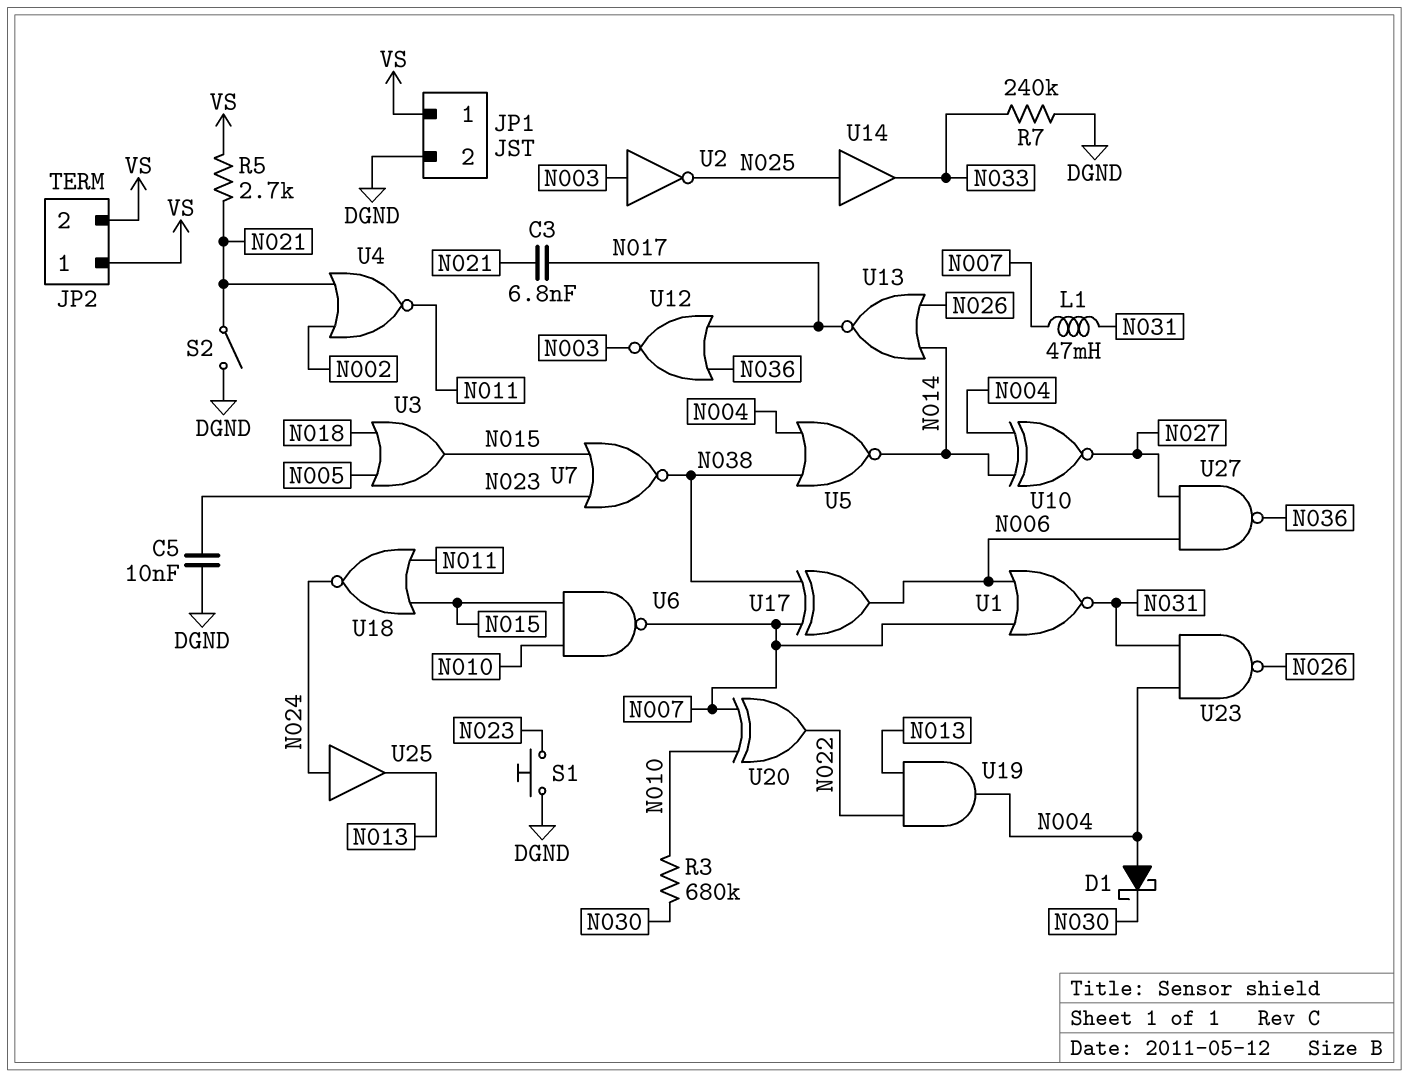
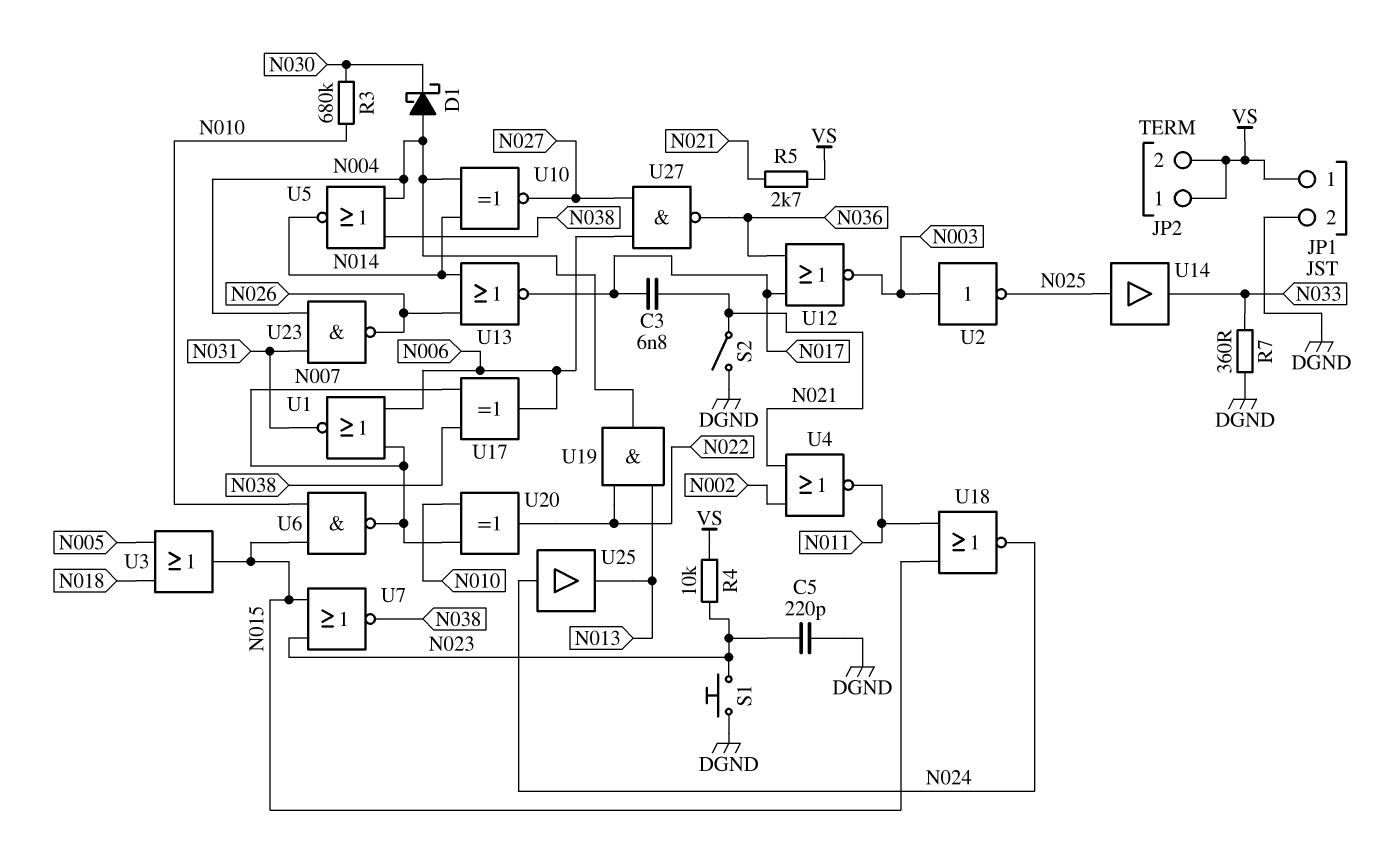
C5: 10nF (DGND, N023) -> 220pF (DGND, N023)
L1: 47mH (N007, N031) -> none
R4: none -> 10k (N023, VS)
R7: 240k (DGND, N033) -> 360 (DGND, N033)

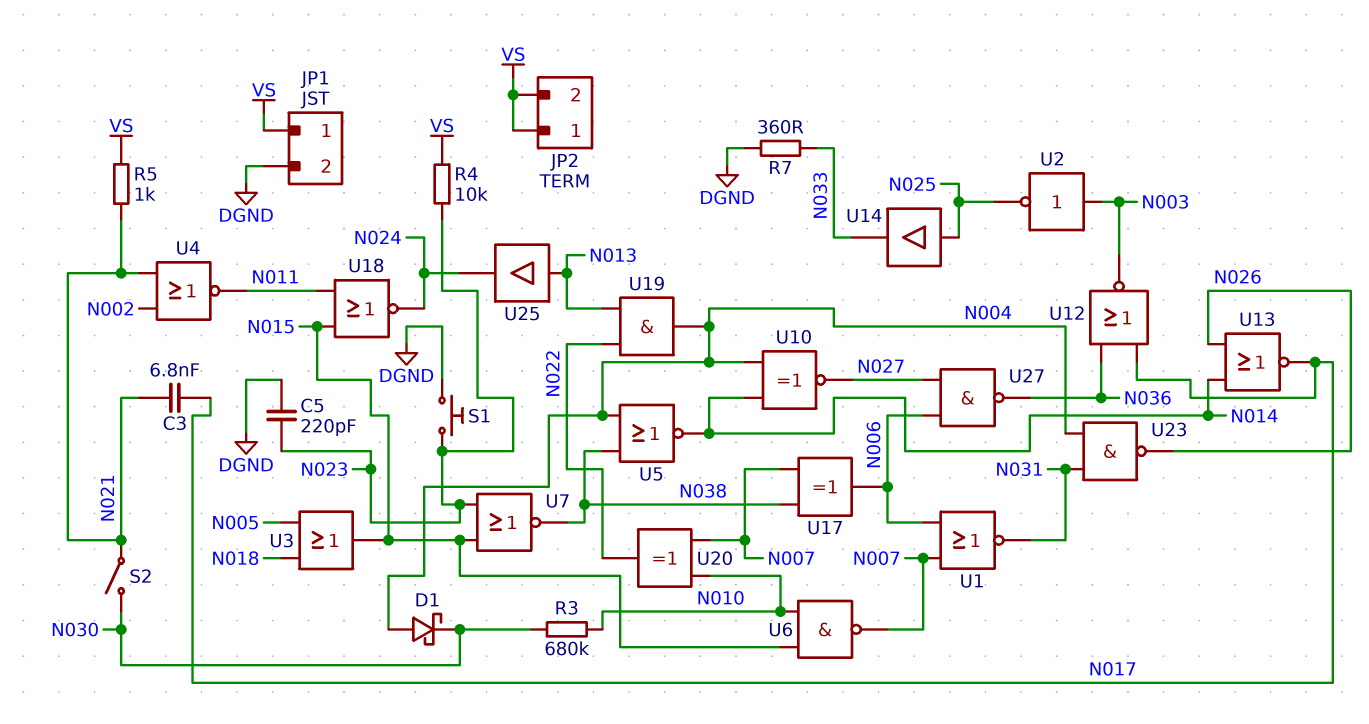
R5: 2.7k (N021, VS) -> 1k (N021, VS)
S2: switch (DGND, N021) -> switch (N021, N030)
U25: buffer (in N024, out N013) -> buffer (in N013, out N024)

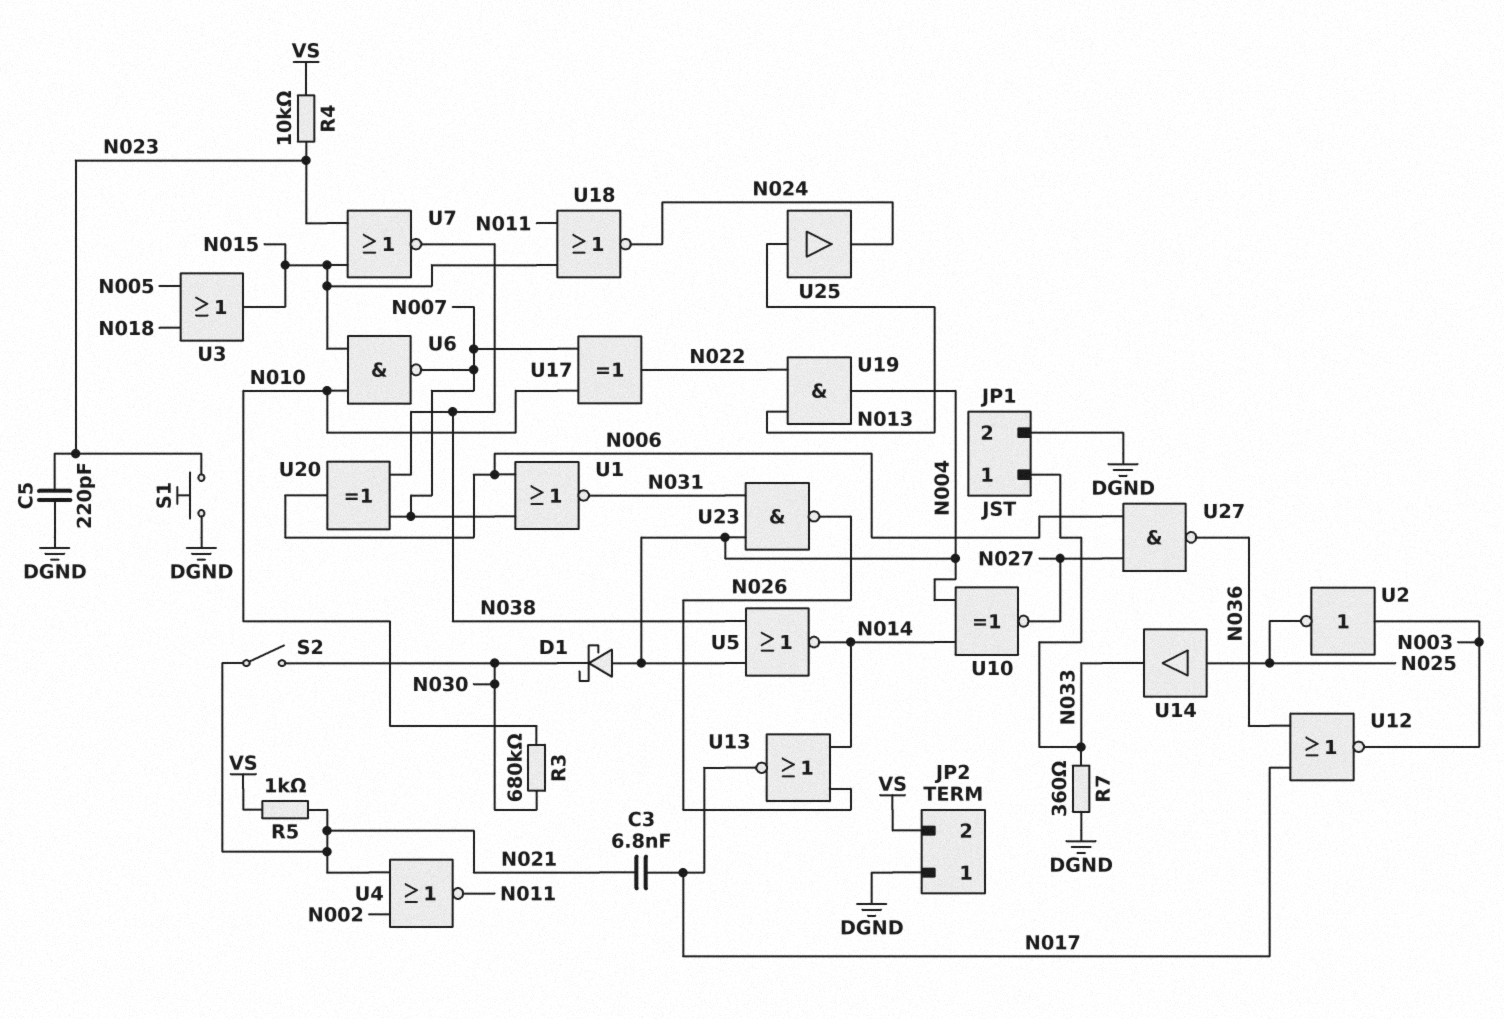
JP1 pin 1: VS -> N033
JP2 pin 1: VS -> DGND
U17: XOR (in N007, in N038, out N006) -> XOR (in N007, in N010, out N022)
U20: XOR (in N007, in N010, out N022) -> XOR (in N007, in N038, out N006)

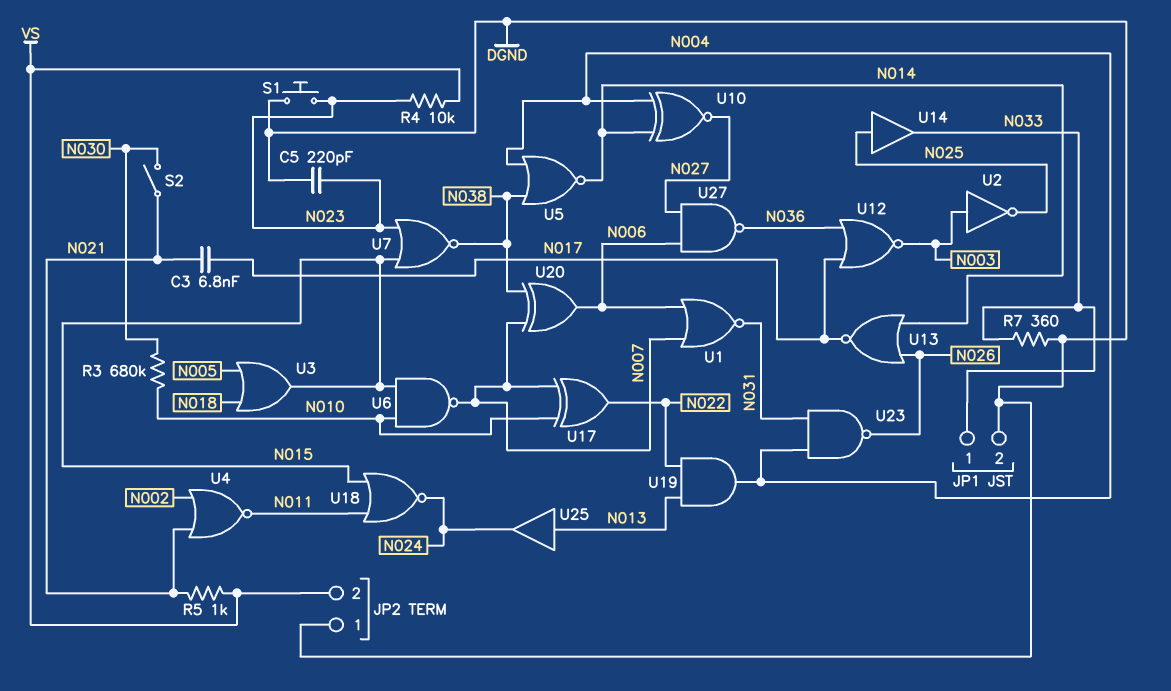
D1: schottky (A N004, K N030) -> none

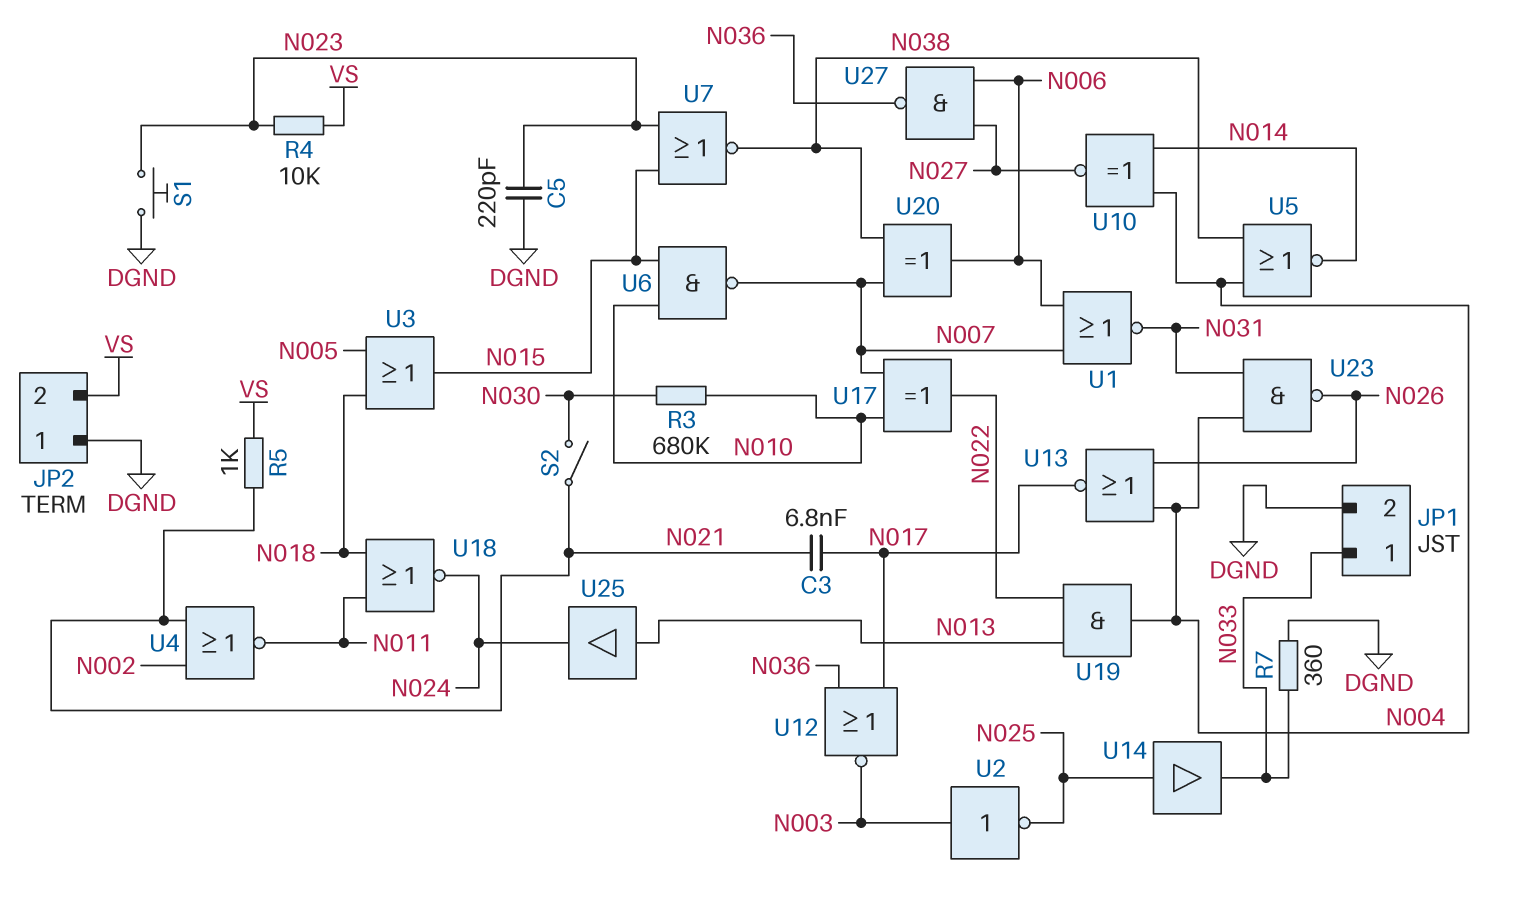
U13: NOR (in N014, in N026, out N017) -> NOR (in N004, in N026, out N017)
U18: NOR (in N011, in N015, out N024) -> NOR (in N011, in N018, out N024)

